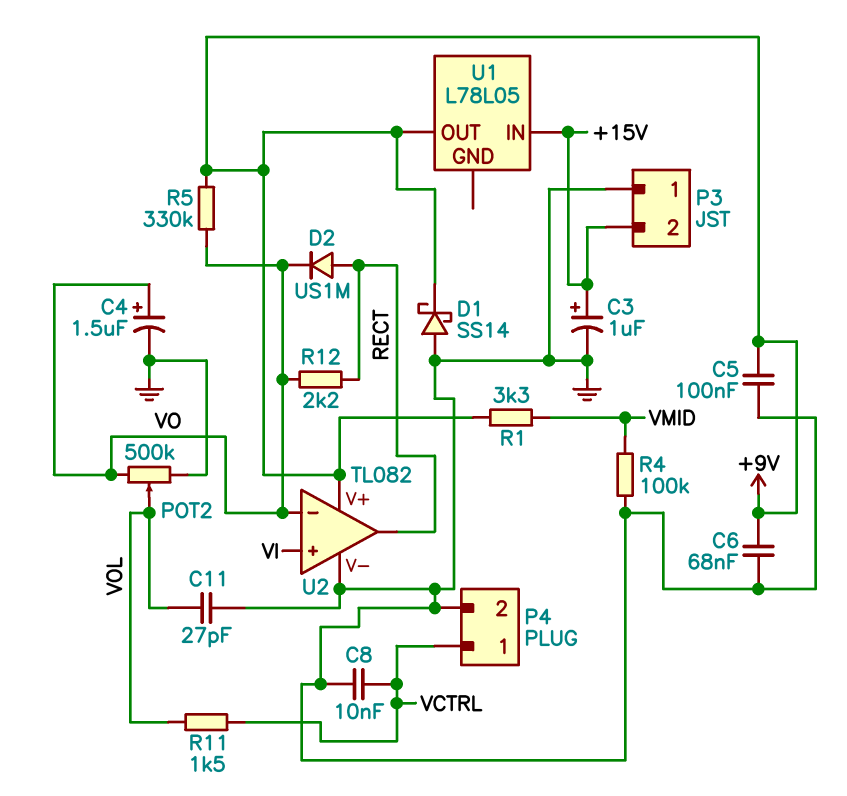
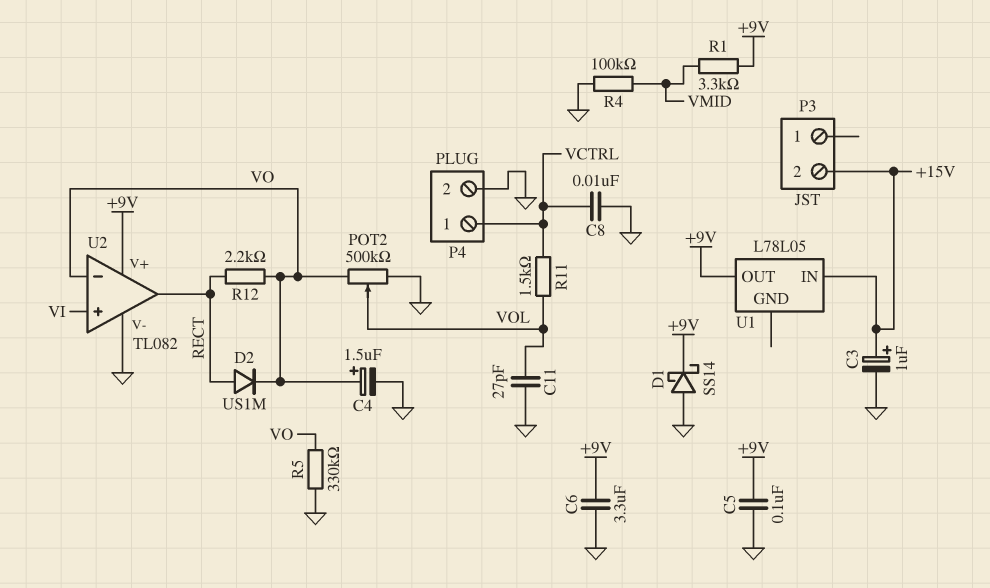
C6: 68nF (+9V, GND) -> 3.3uF (+9V, GND)
P3 pin 1: GND -> none
R5: 330k (+9V, VO) -> 330k (GND, VO)

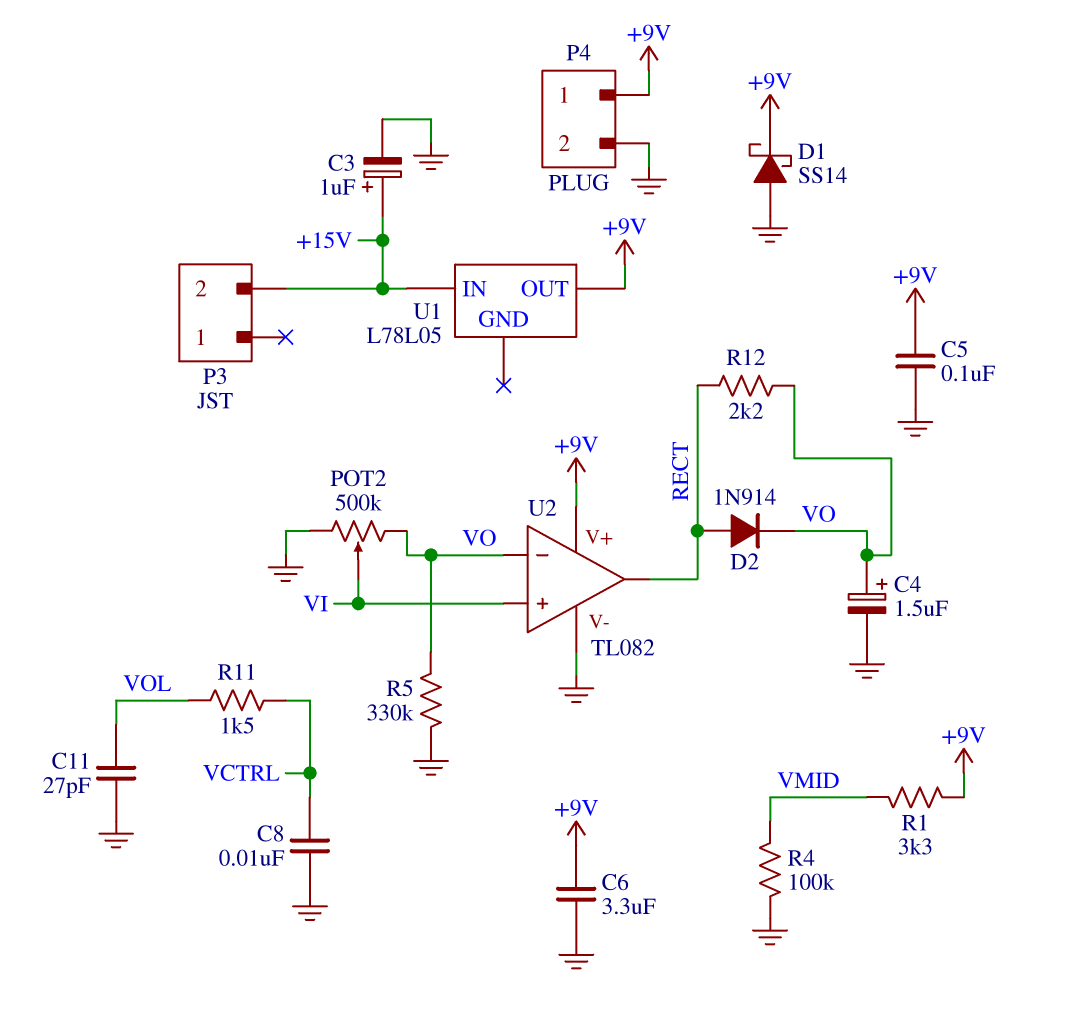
D2: diode US1M (A RECT, K VO) -> diode 1N914 (A RECT, K VO)
P4 pin 1: VCTRL -> +9V
POT2: 500k (GND, VO, wiper VOL) -> 500k (GND, VO, wiper VI)

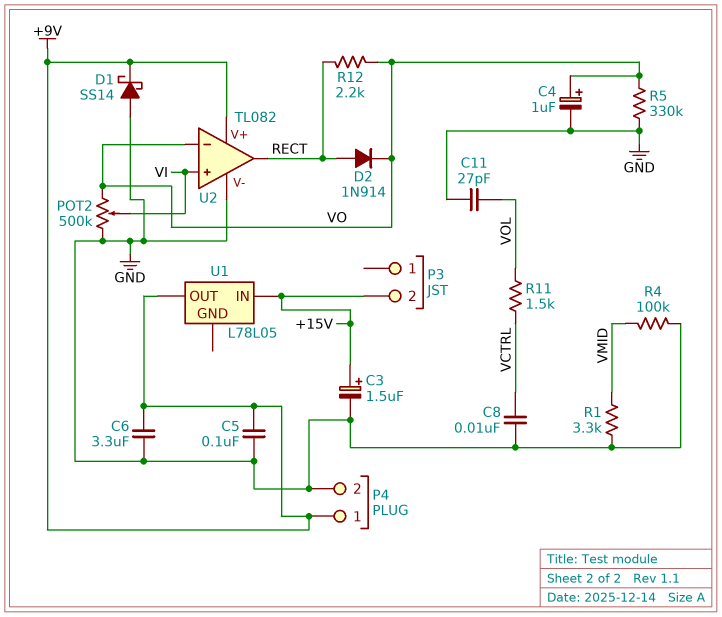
C3: 1uF (plus +15V, minus GND) -> 1.5uF (plus +15V, minus GND)
C4: 1.5uF (plus VO, minus GND) -> 1uF (plus VO, minus GND)
R1: 3.3k (+9V, VMID) -> 3.3k (GND, VMID)

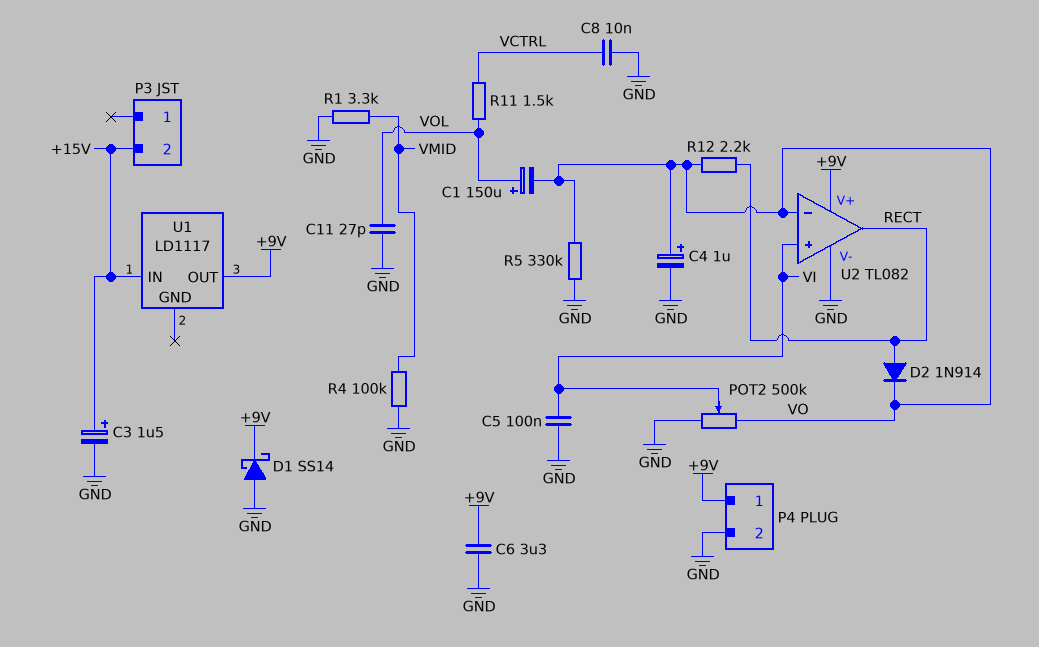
C1: none -> 150uF (plus VOL, minus VO)
C5: 100nF (+9V, GND) -> 100nF (GND, VI)
U1: L78L05 -> LD1117

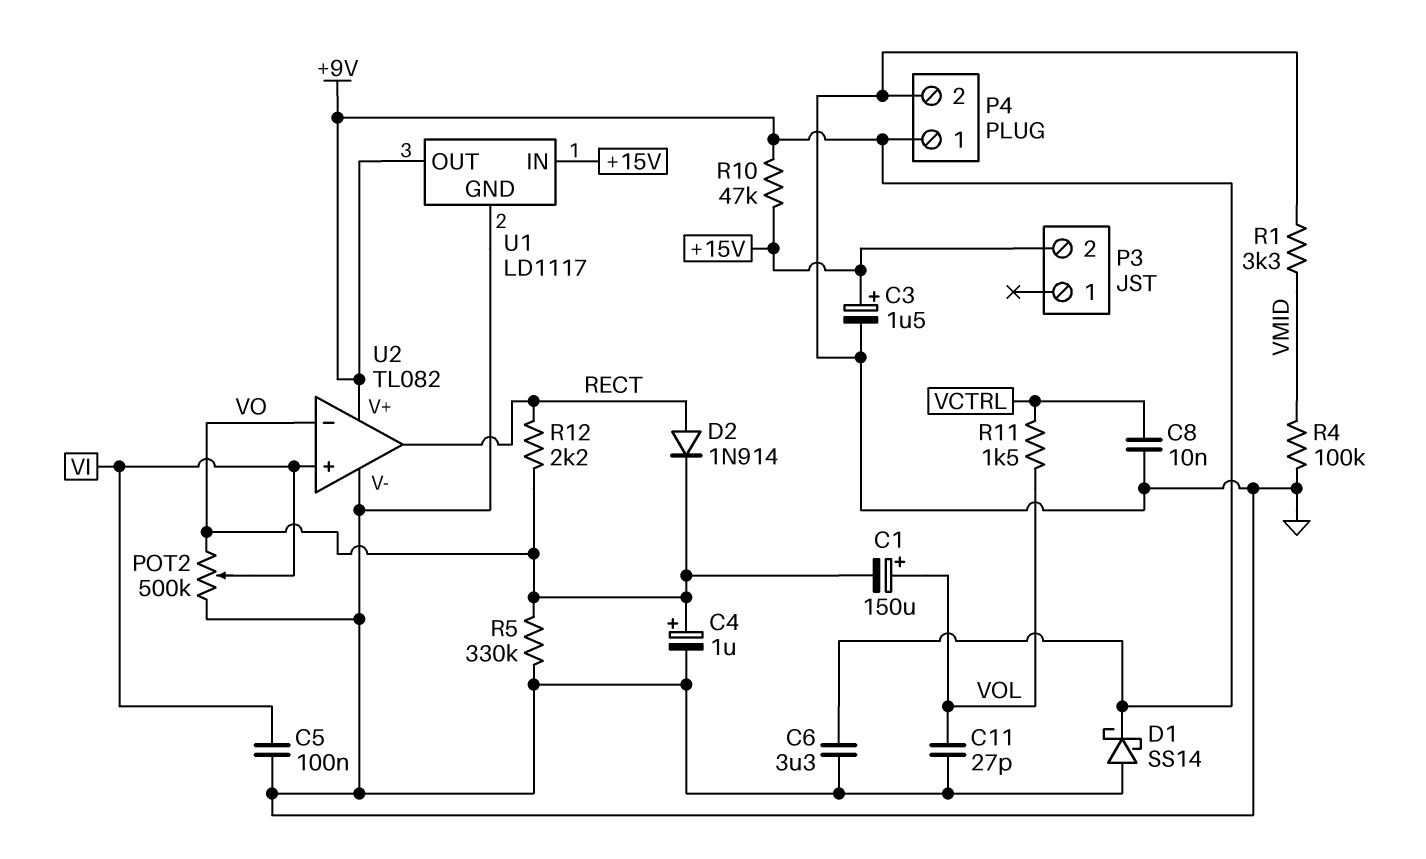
R10: none -> 47k (+9V, +15V)
U1 pin GND: none -> GND

